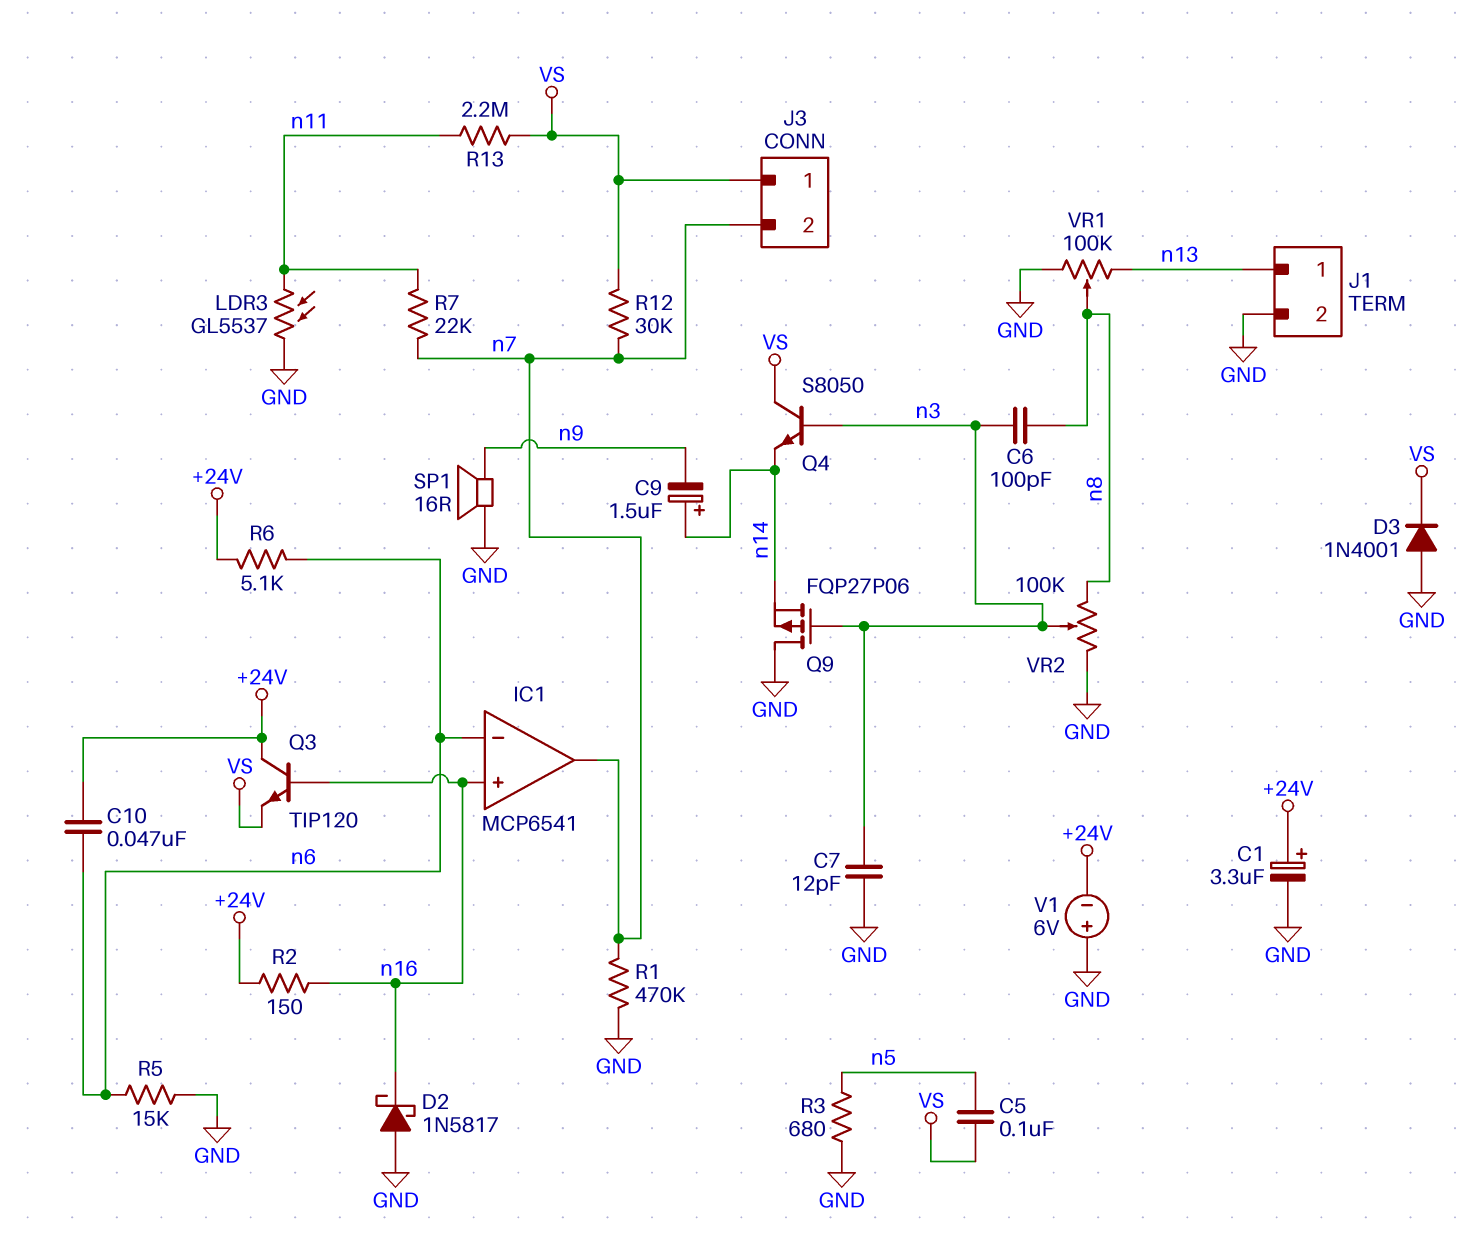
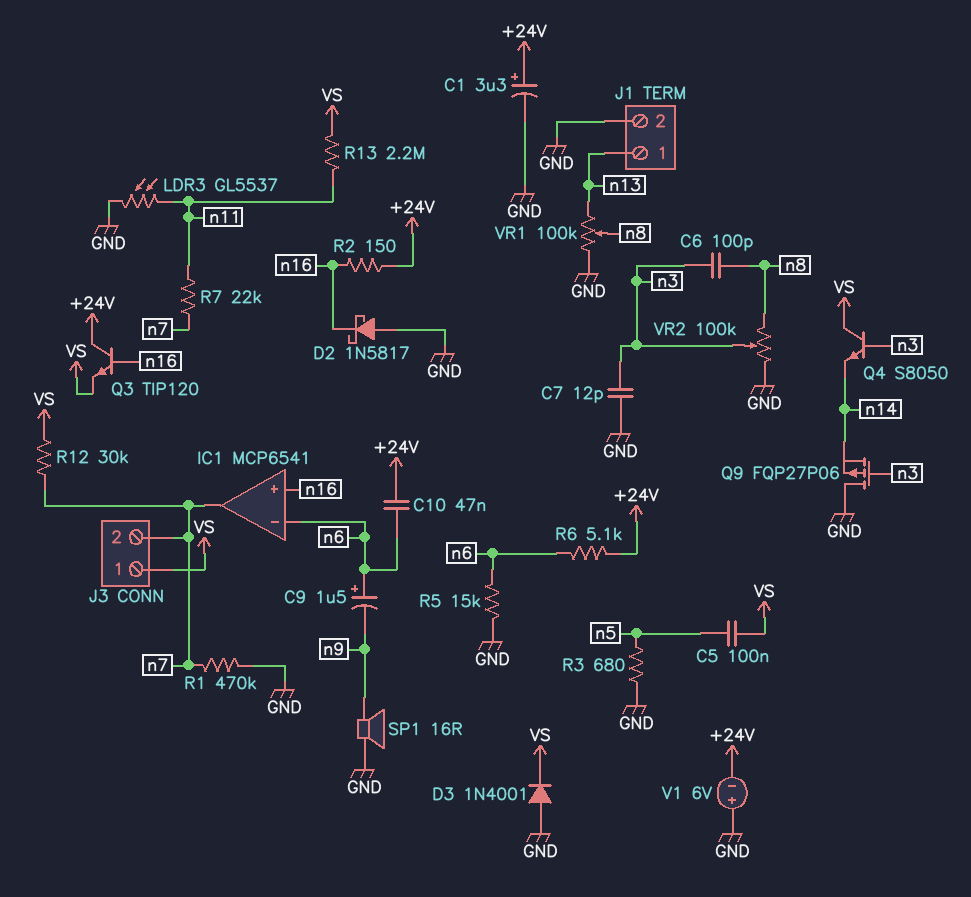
C9: 1.5uF (plus n14, minus n9) -> 1.5uF (plus n6, minus n9)

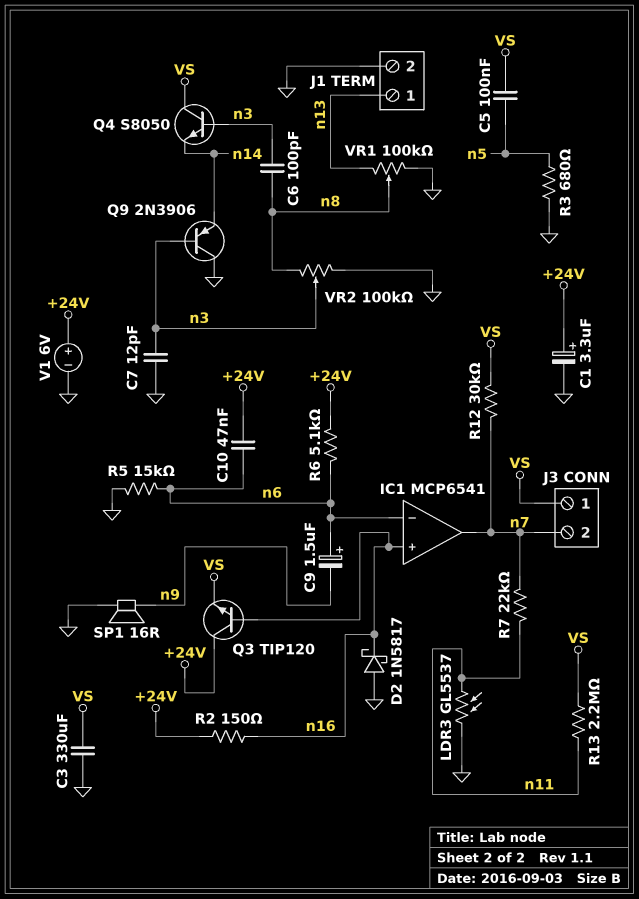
C3: none -> 330uF (GND, VS)
D3: diode 1N4001 (A GND, K VS) -> none
Q9: PMOS FQP27P06 (G n3, D GND, S n14) -> PNP 2N3906 (B n3, C GND, E n14)
R1: 470k (GND, n7) -> none
V1: 6V (plus GND, minus +24V) -> 6V (plus +24V, minus GND)

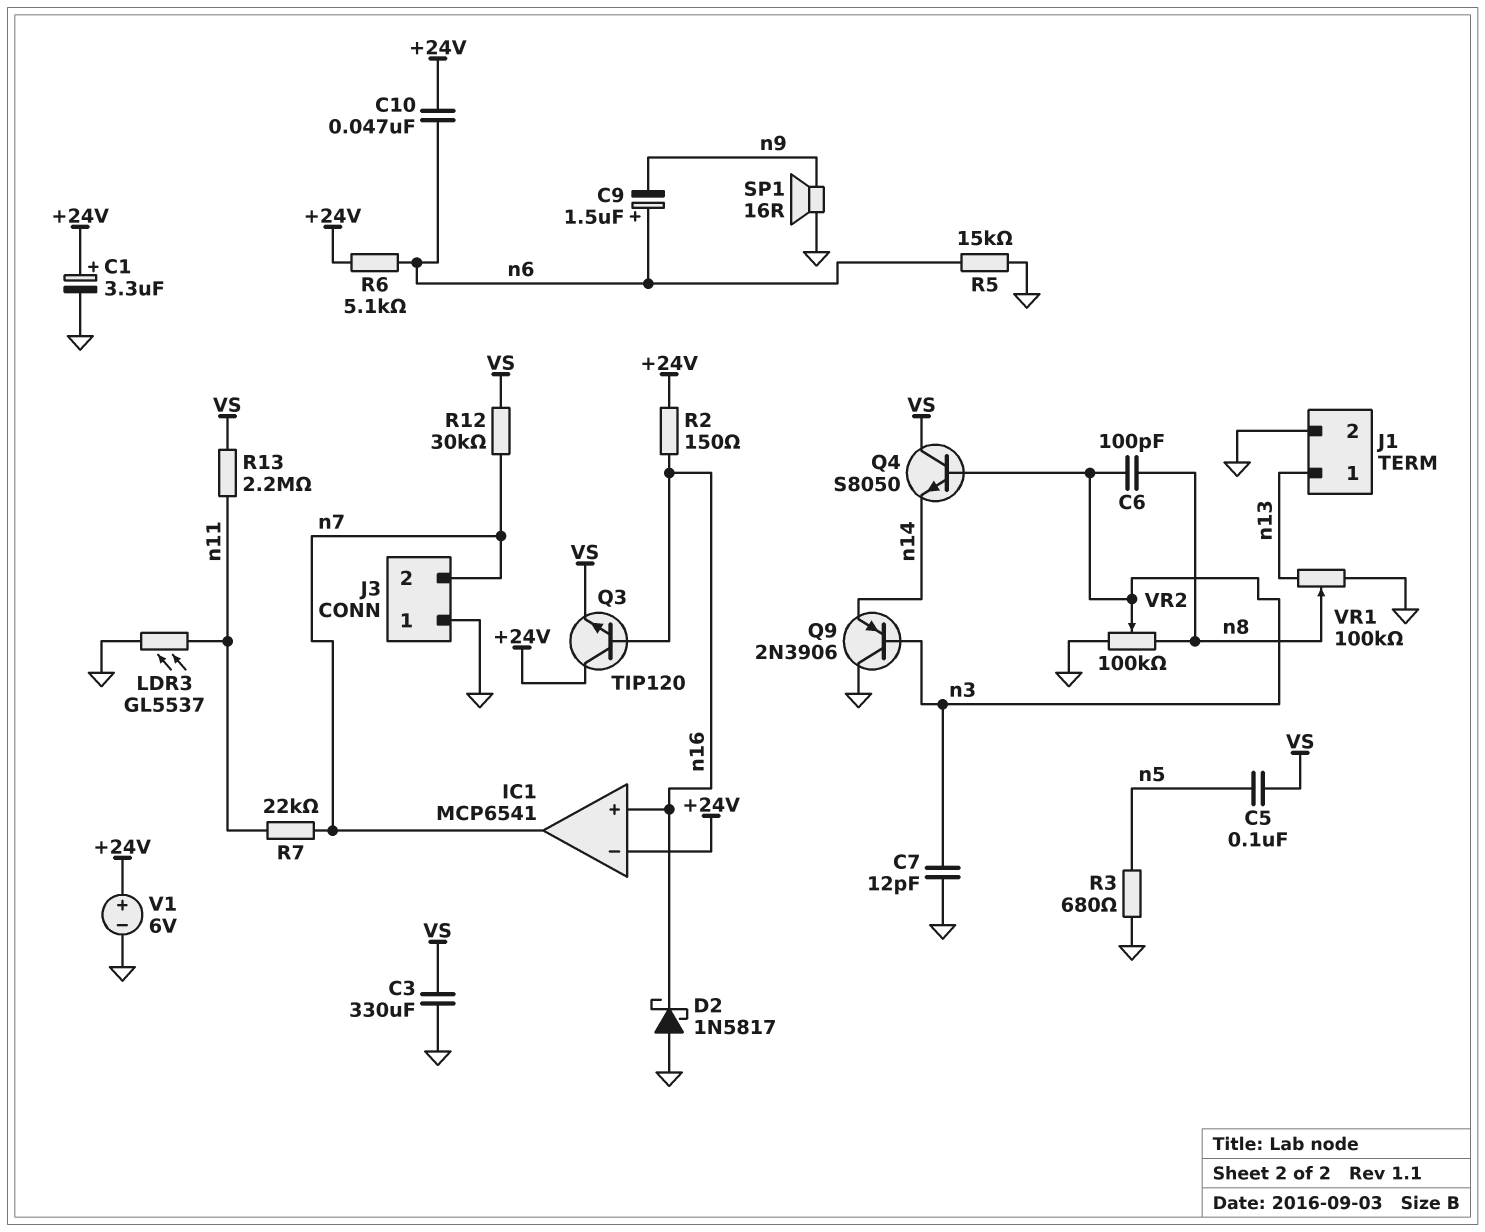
IC1 pin in-: n6 -> +24V
J3 pin 1: VS -> GND

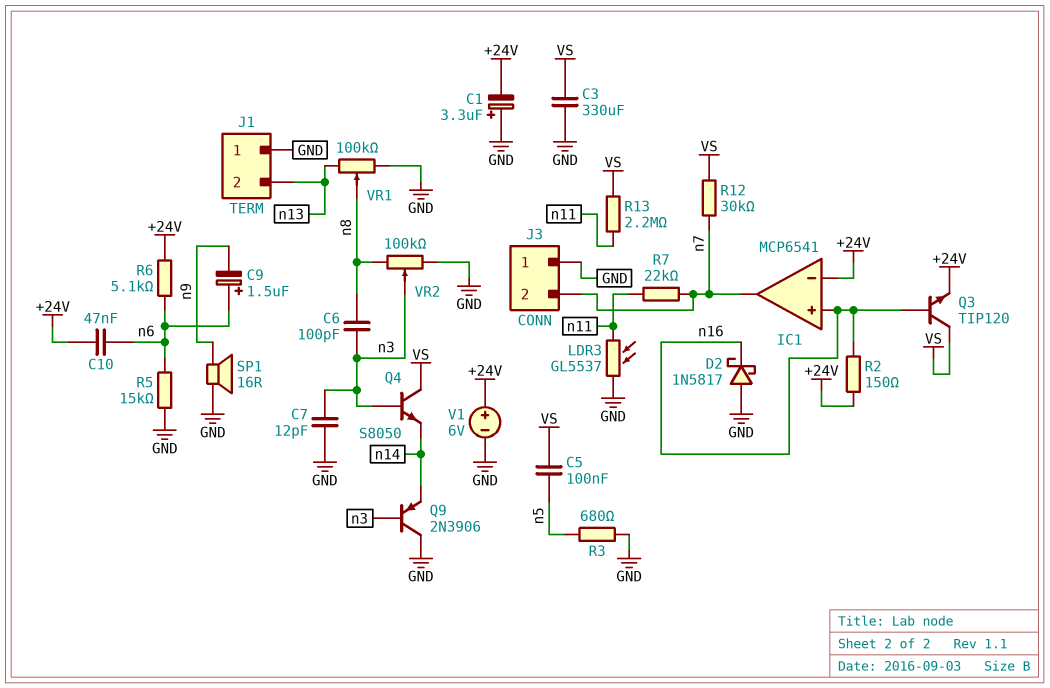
C1: 3.3uF (plus +24V, minus GND) -> 3.3uF (plus GND, minus +24V)
J1 pin 1: n13 -> GND
J1 pin 2: GND -> n13
Q3: NPN TIP120 (B n16, C +24V, E VS) -> NPN TIP120 (B n16, C VS, E +24V)

